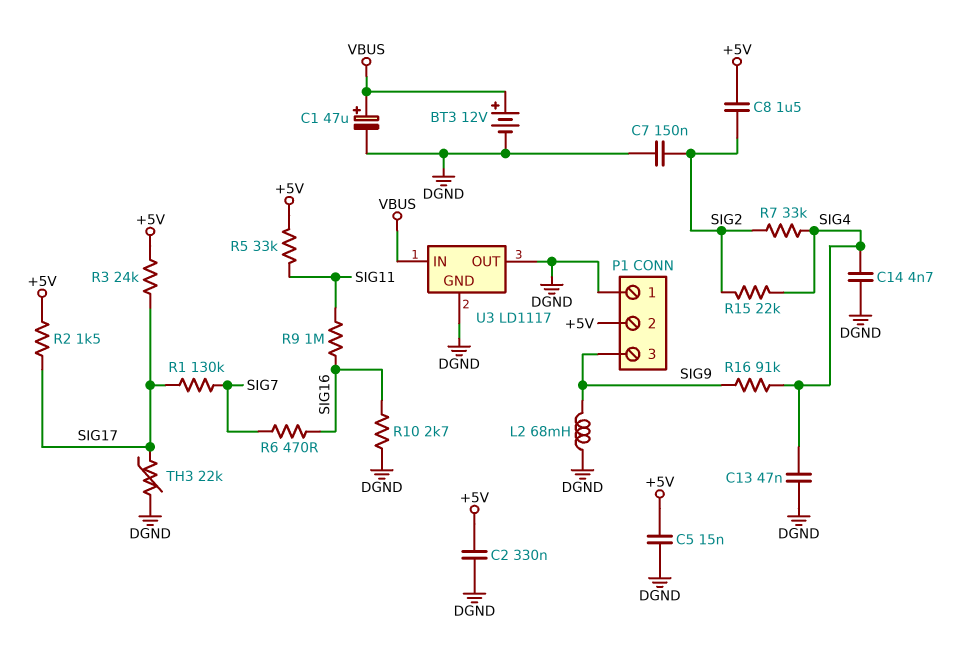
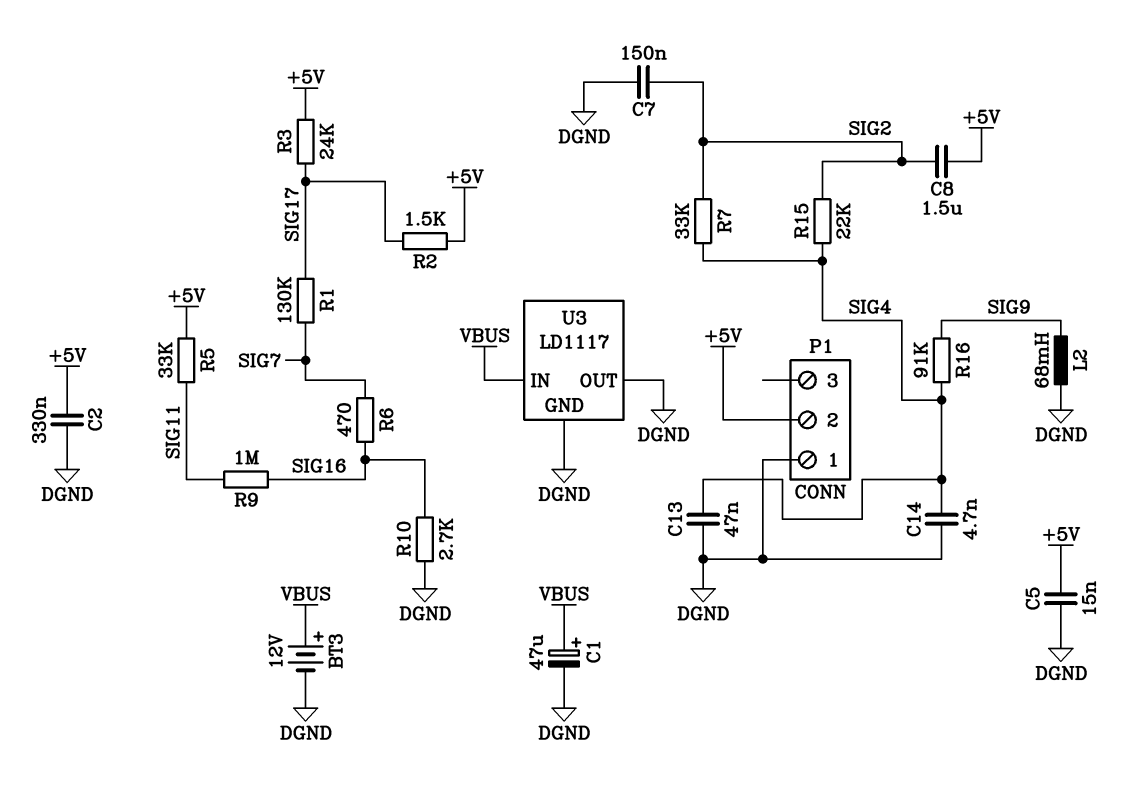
P1 pin 3: SIG9 -> none
TH3: 22k (DGND, SIG17) -> none

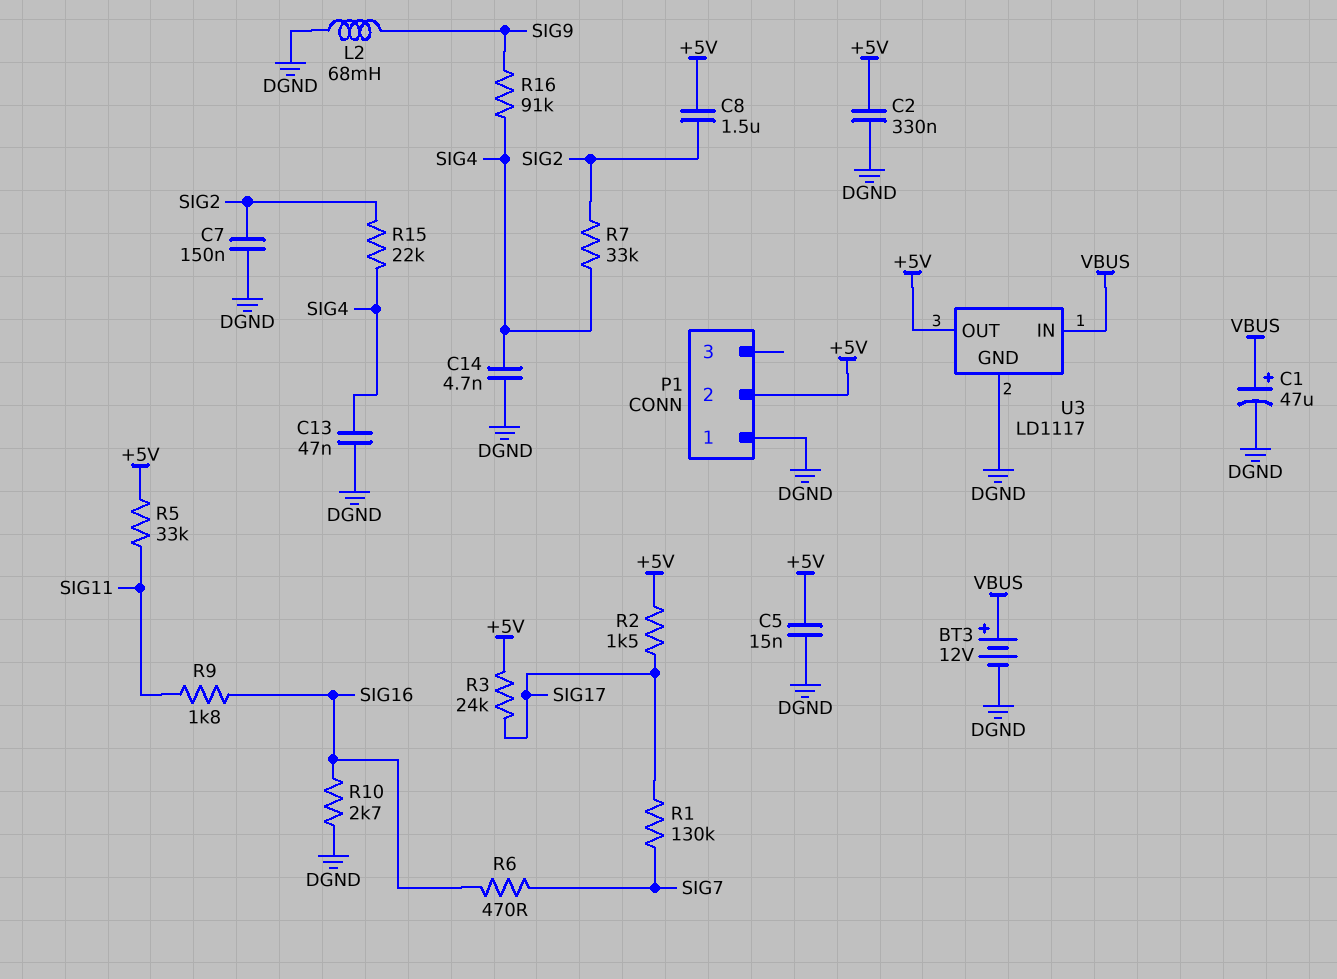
R9: 1M (SIG11, SIG16) -> 1.8k (SIG11, SIG16)
U3 pin OUT: DGND -> +5V

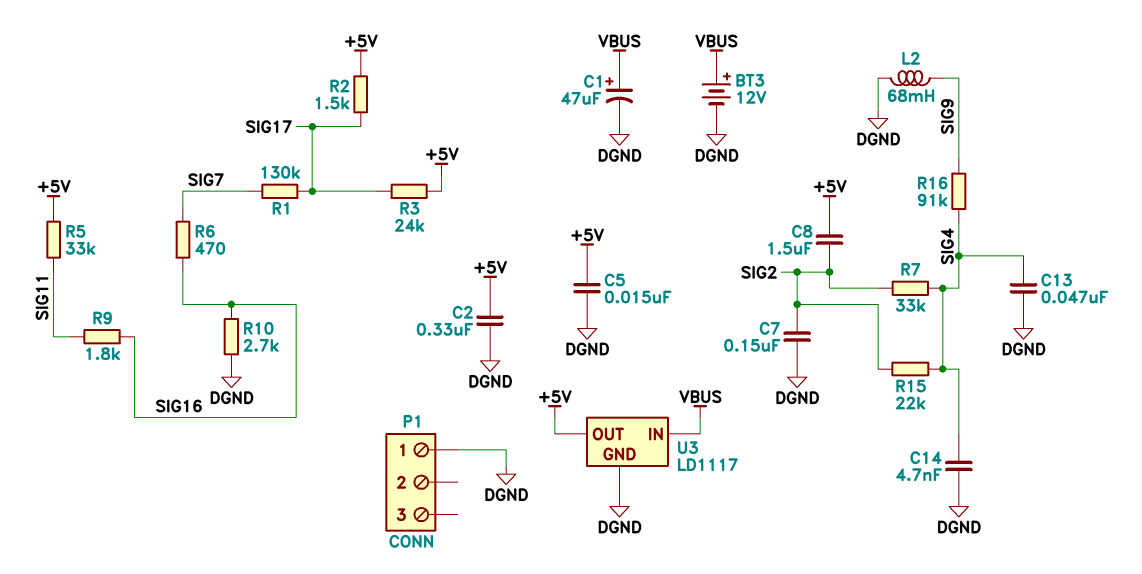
P1 pin 2: +5V -> none

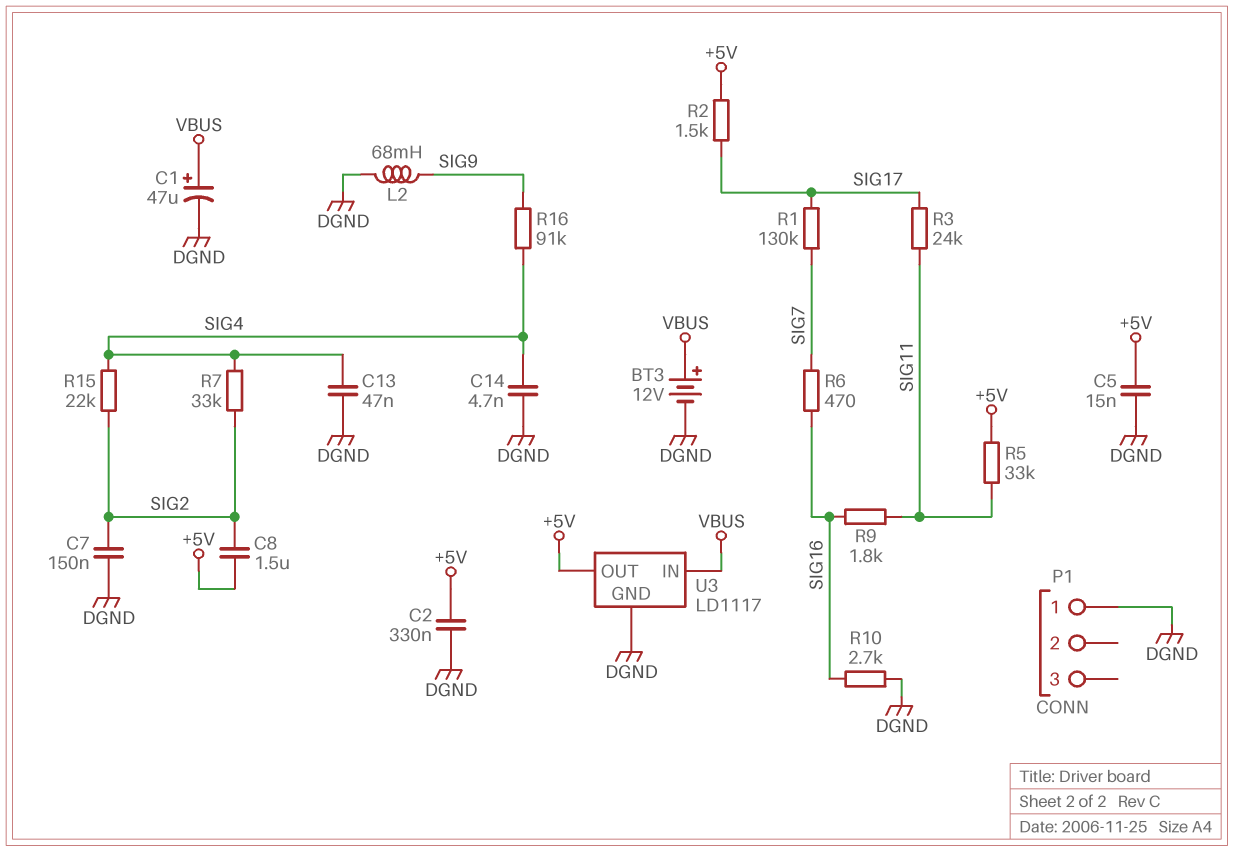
R3: 24k (+5V, SIG17) -> 24k (SIG11, SIG17)

